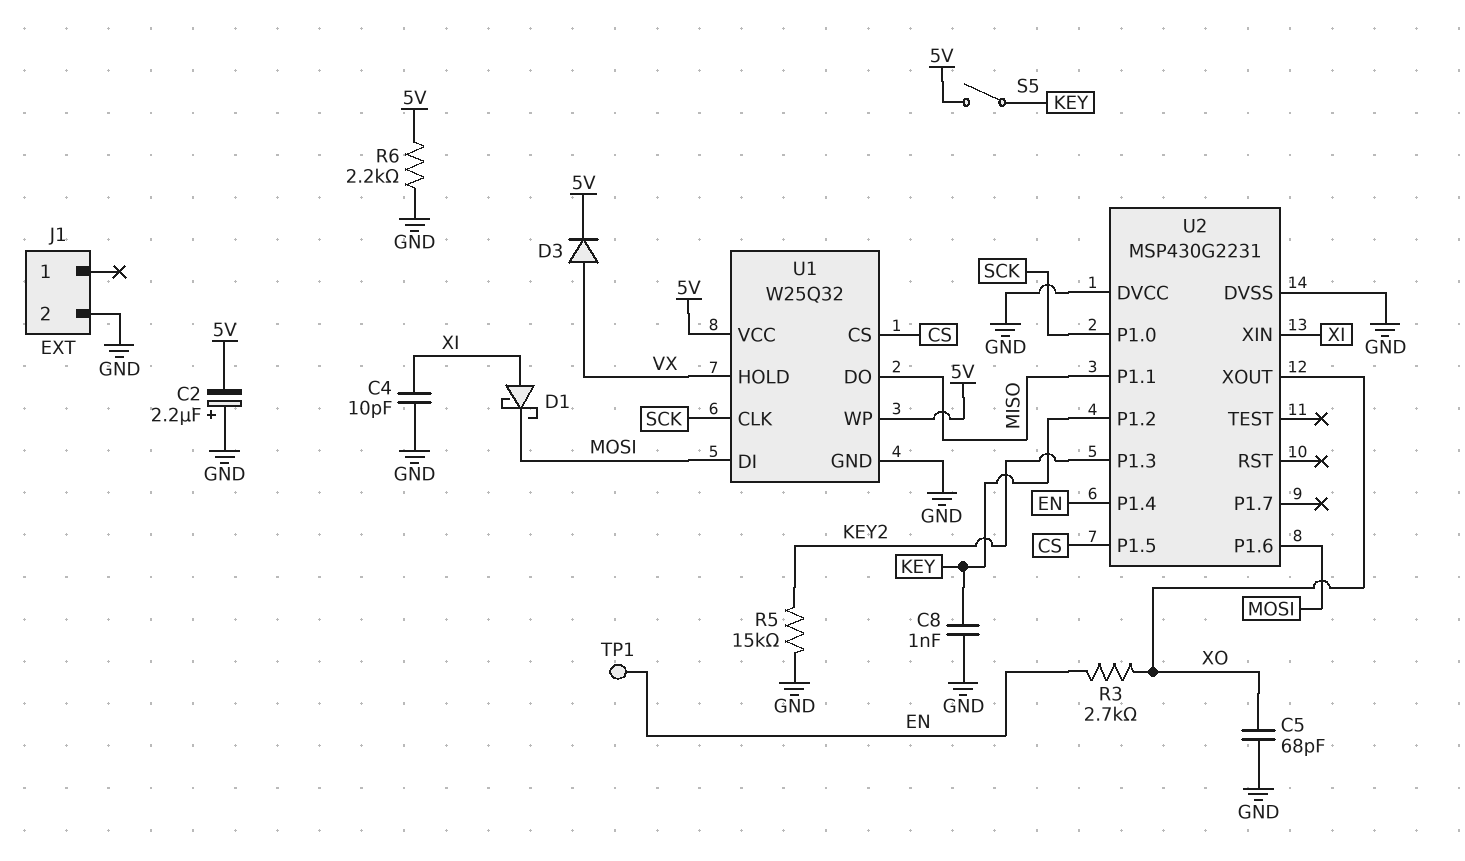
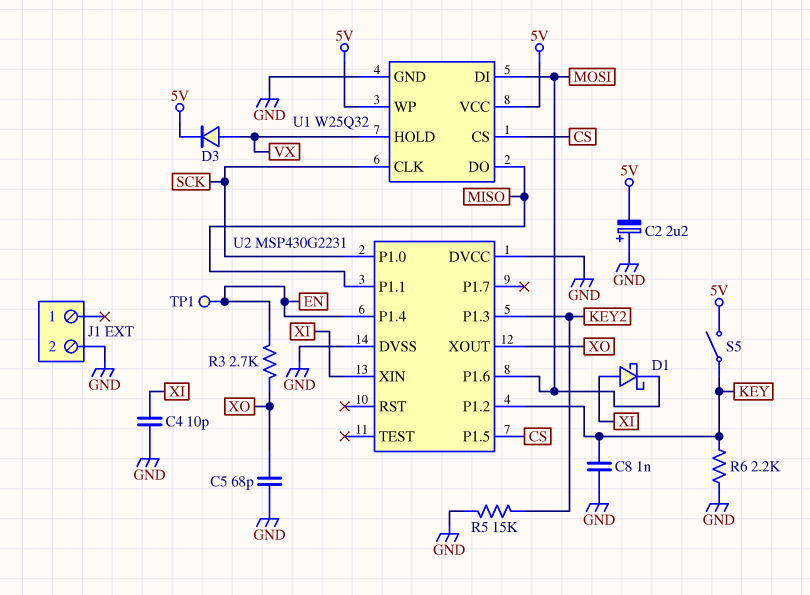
R6: 2.2k (5V, GND) -> 2.2k (GND, KEY)

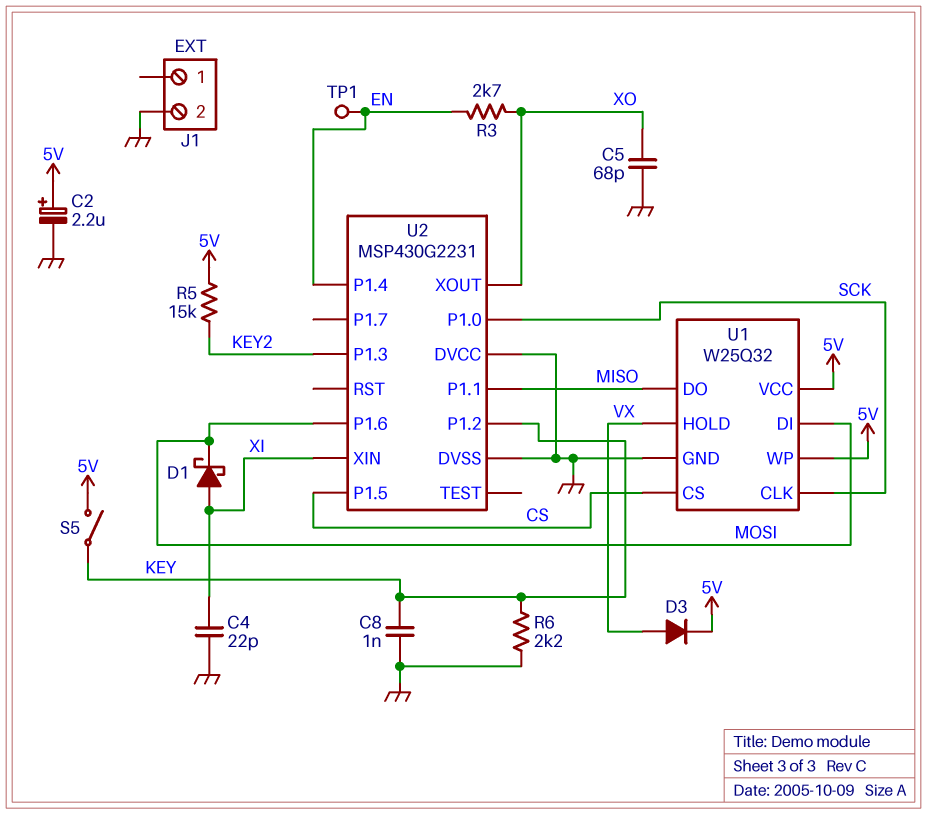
C2: 2.2uF (plus GND, minus 5V) -> 2.2uF (plus 5V, minus GND)
C4: 10pF (GND, XI) -> 22pF (GND, XI)
R5: 15k (GND, KEY2) -> 15k (5V, KEY2)

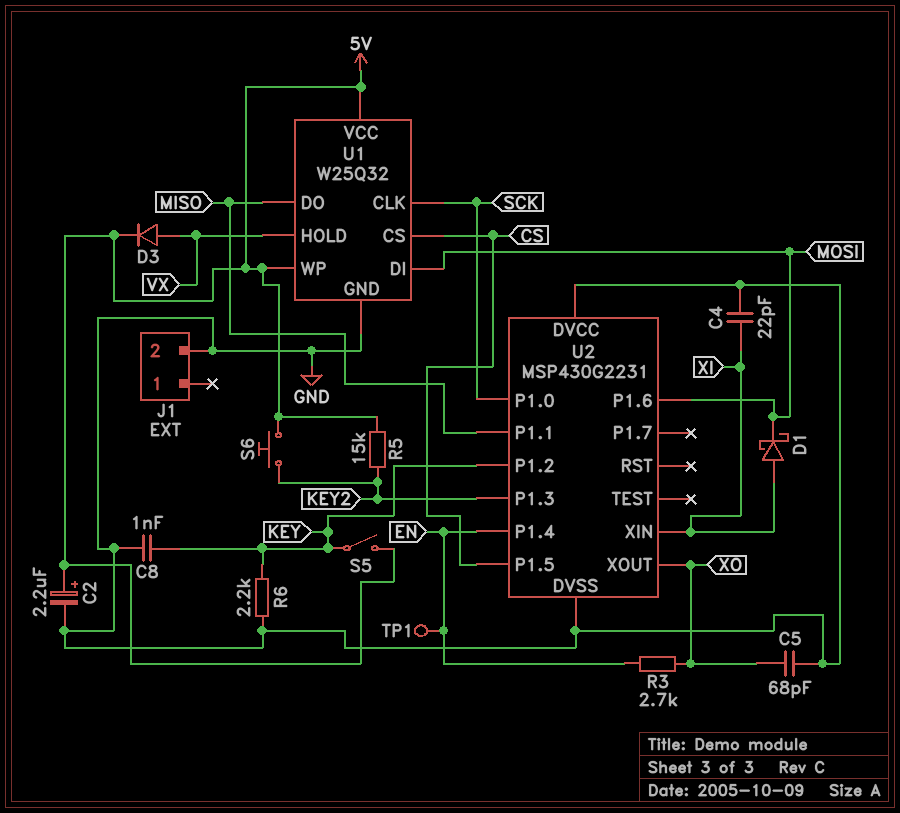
S6: none -> button (5V, KEY2)

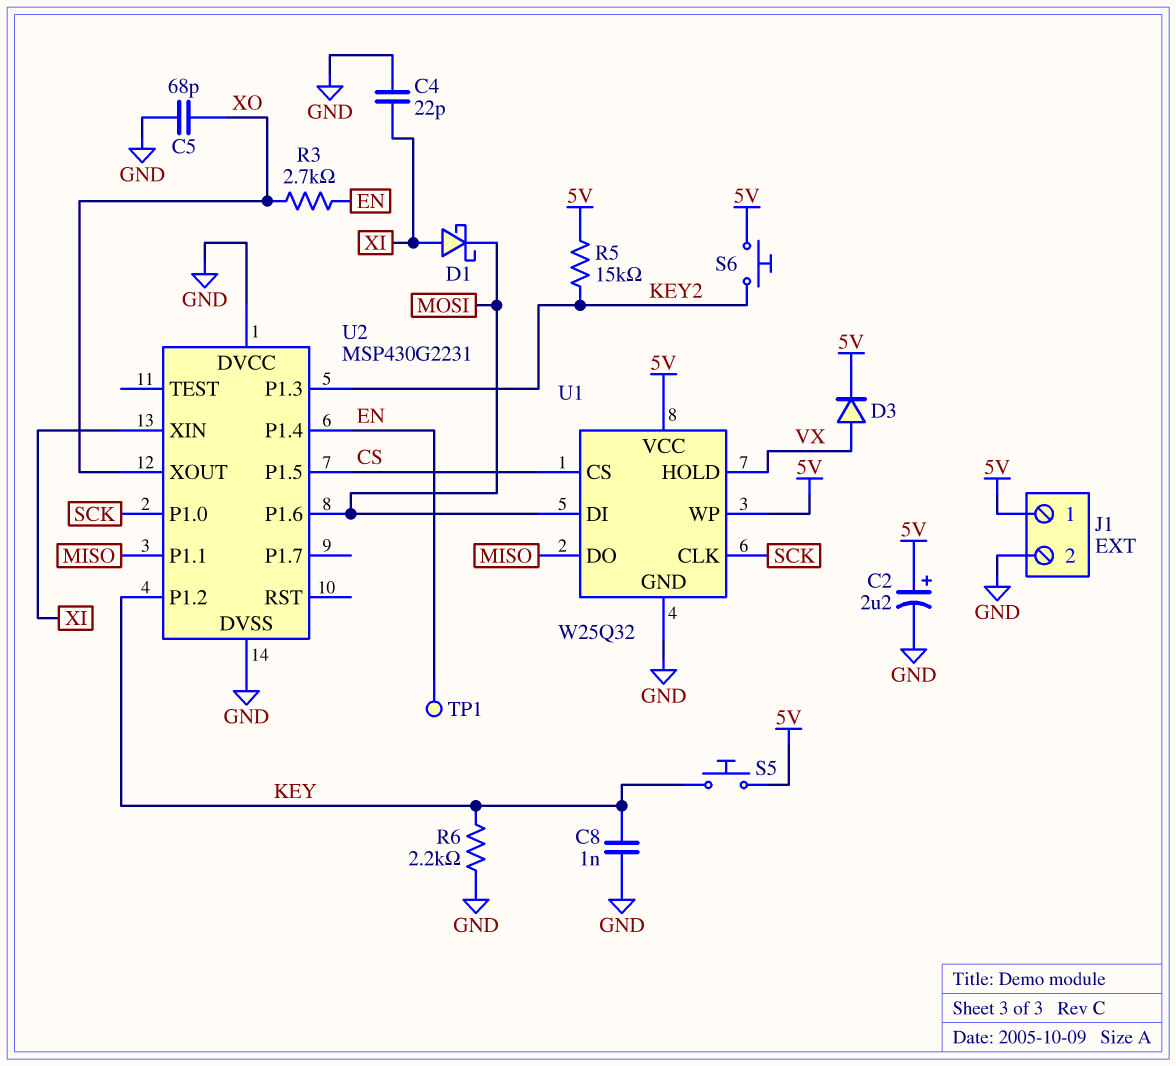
J1 pin 1: none -> 5V
S5: switch (5V, KEY) -> button (5V, KEY)

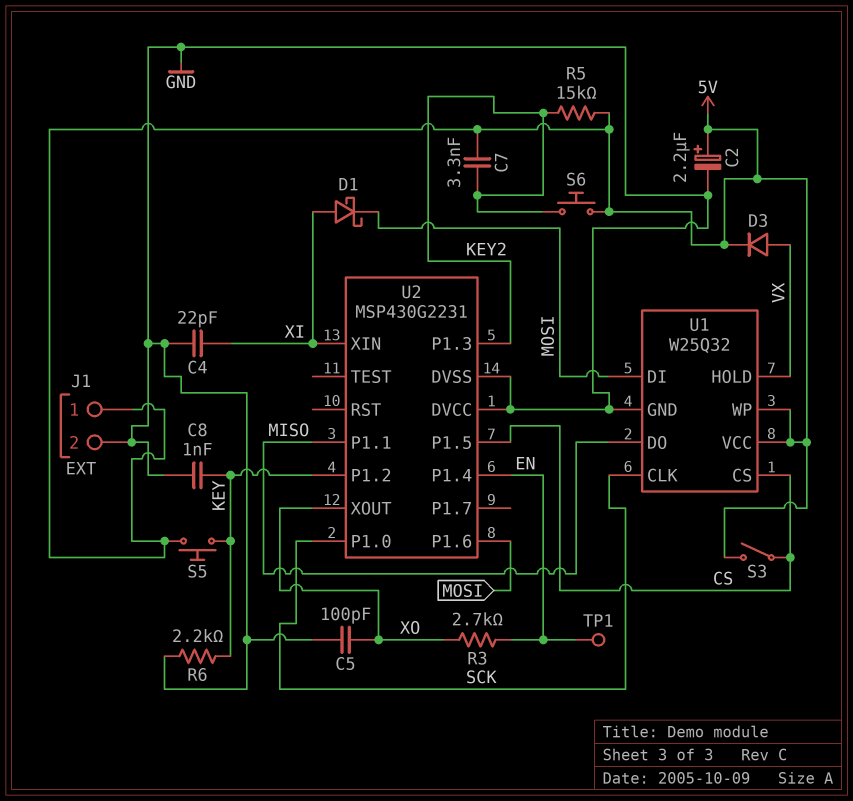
C5: 68pF (GND, XO) -> 100pF (GND, XO)
C7: none -> 3.3nF (5V, KEY2)
S3: none -> switch (5V, CS)

